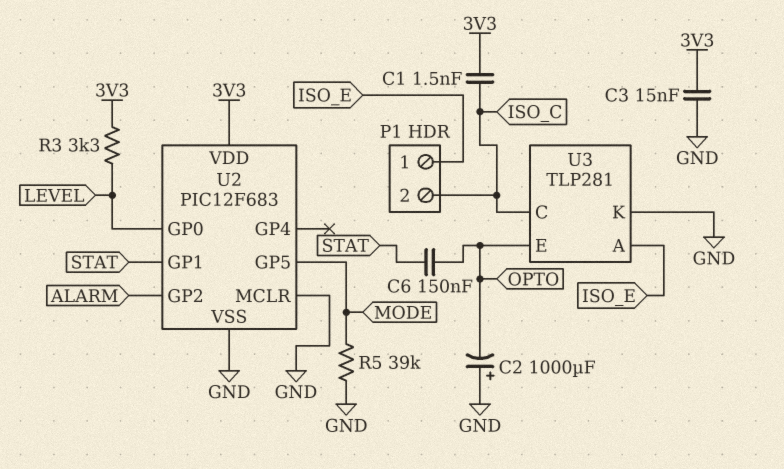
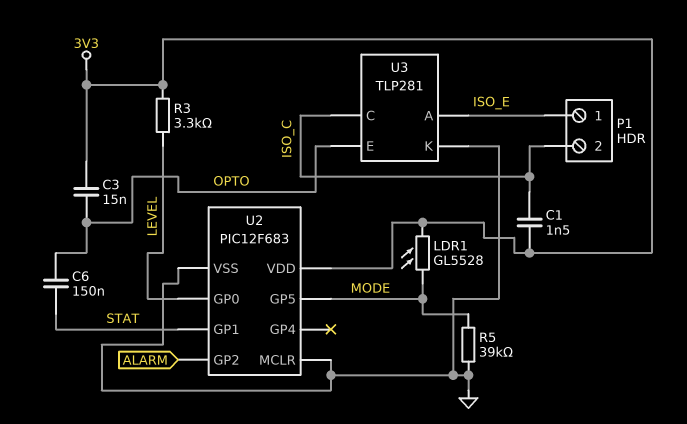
C2: 1000uF (plus GND, minus OPTO) -> none
C3: 15nF (3V3, GND) -> 15nF (3V3, OPTO)
LDR1: none -> GL5528 (3V3, MODE)

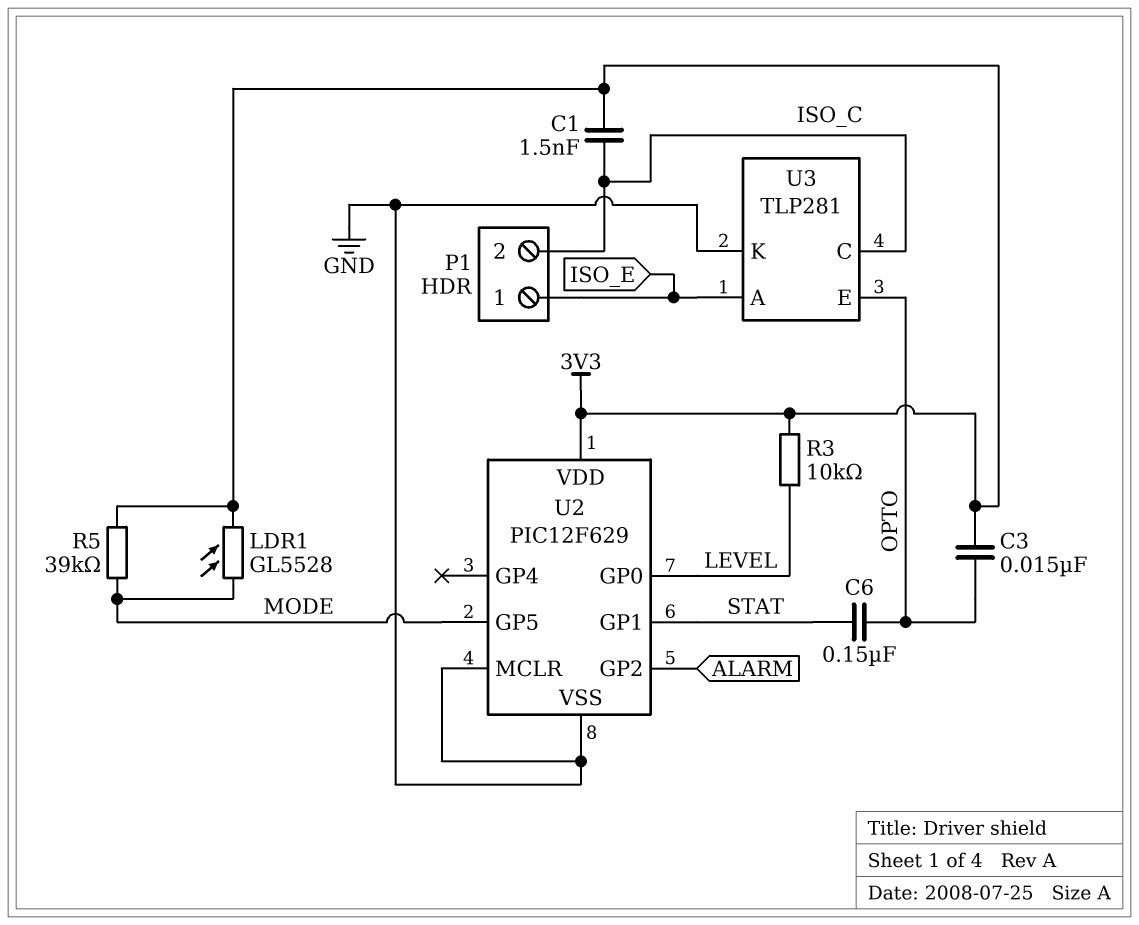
R3: 3.3k (3V3, LEVEL) -> 10k (3V3, LEVEL)
R5: 39k (GND, MODE) -> 39k (3V3, MODE)
U2: PIC12F683 -> PIC12F629

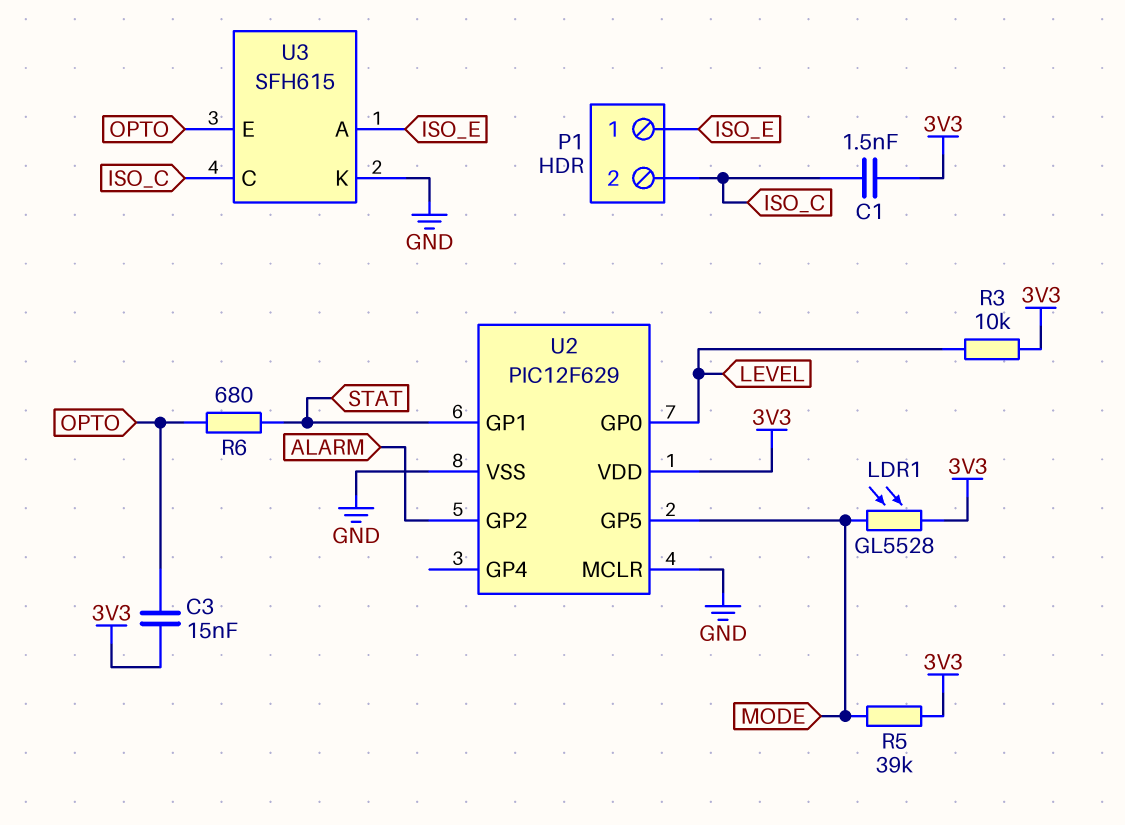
C6: 150nF (OPTO, STAT) -> none
R6: none -> 680 (OPTO, STAT)
U3: TLP281 -> SFH615

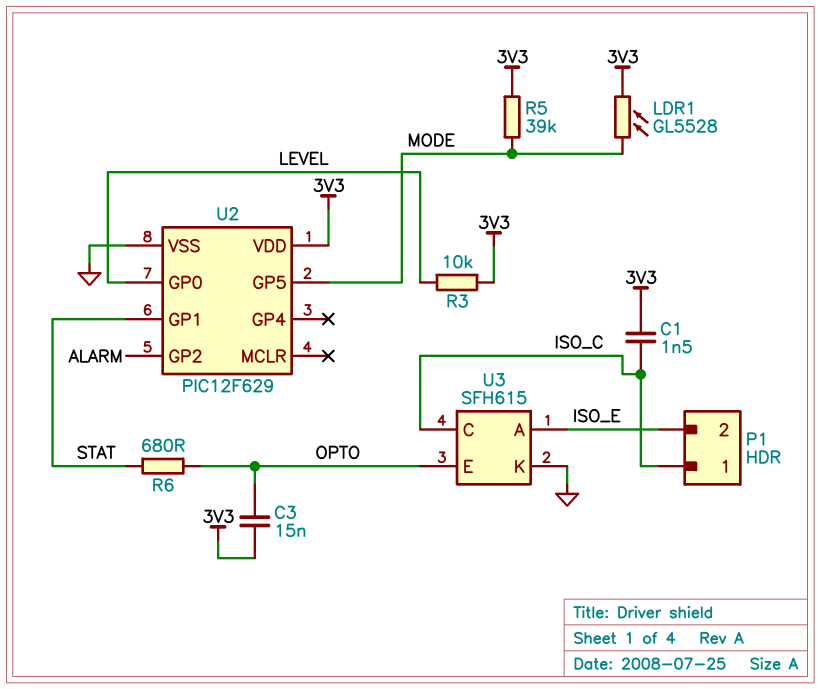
P1 pin 1: ISO_E -> ISO_C
P1 pin 2: ISO_C -> ISO_E
U2 pin MCLR: GND -> none

